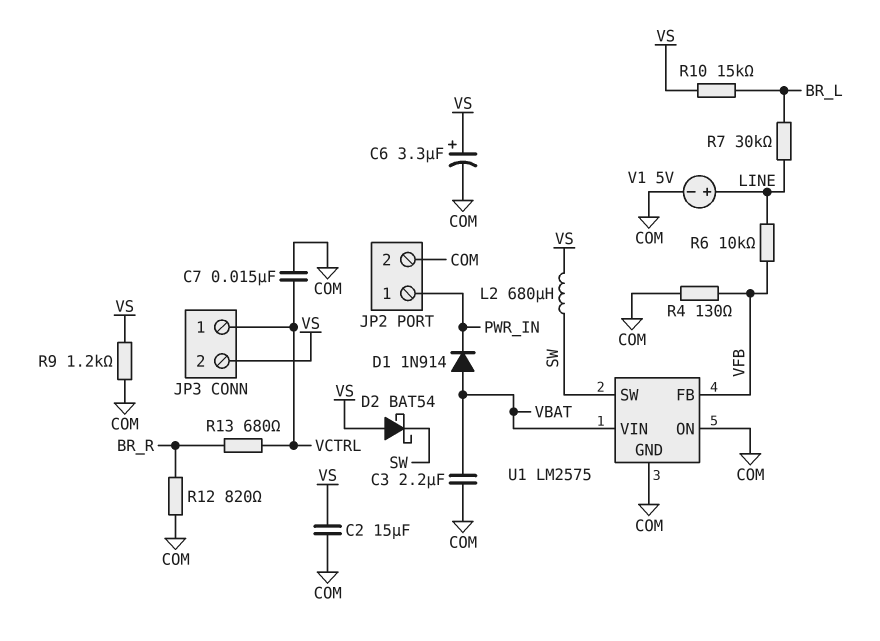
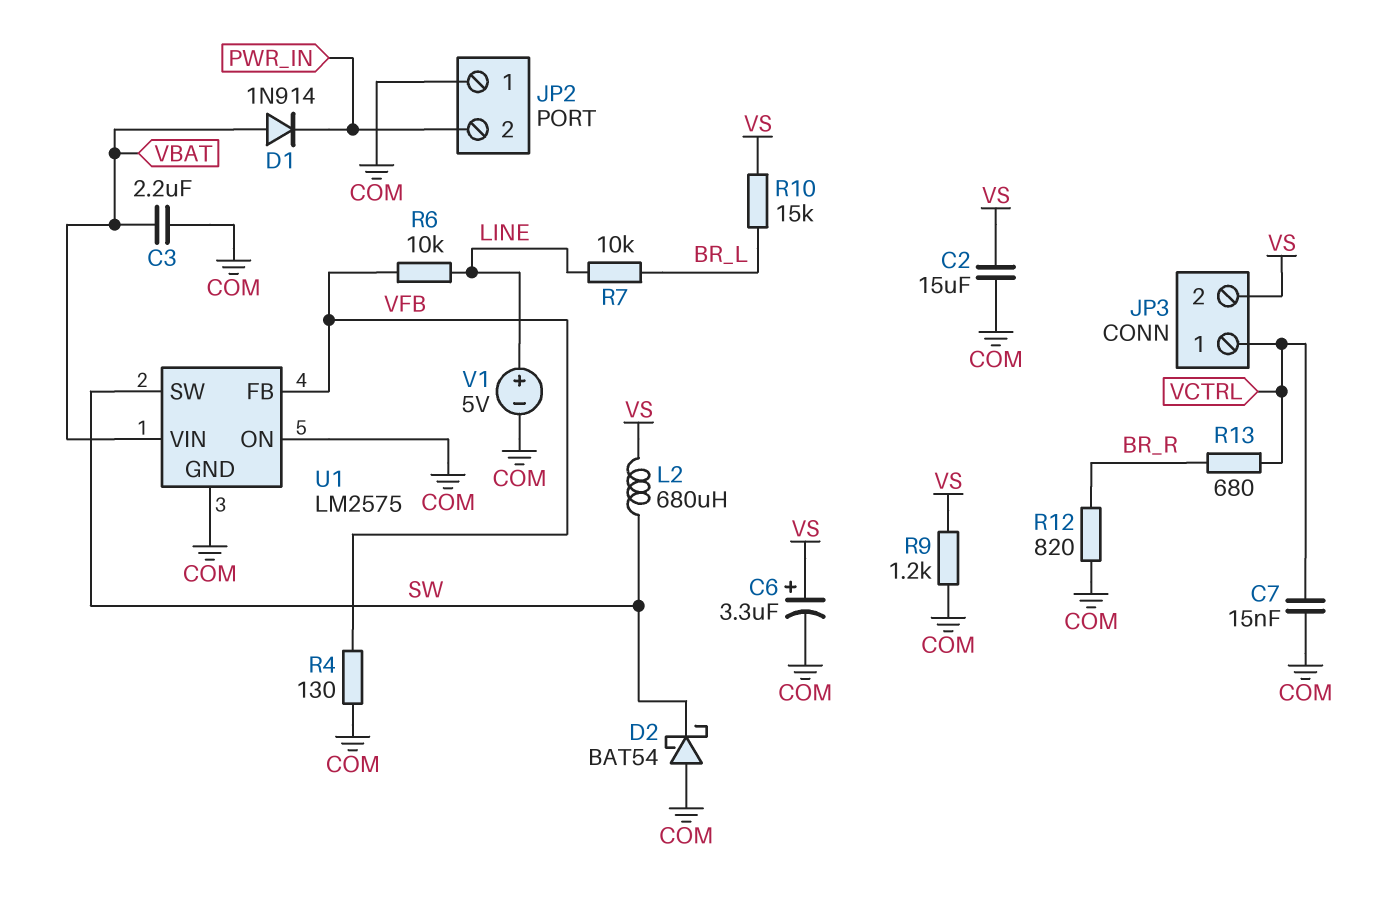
D2: schottky BAT54 (A VS, K SW) -> schottky BAT54 (A COM, K SW)
JP2 pin 1: PWR_IN -> COM
JP2 pin 2: COM -> PWR_IN
R7: 30k (BR_L, LINE) -> 10k (BR_L, LINE)

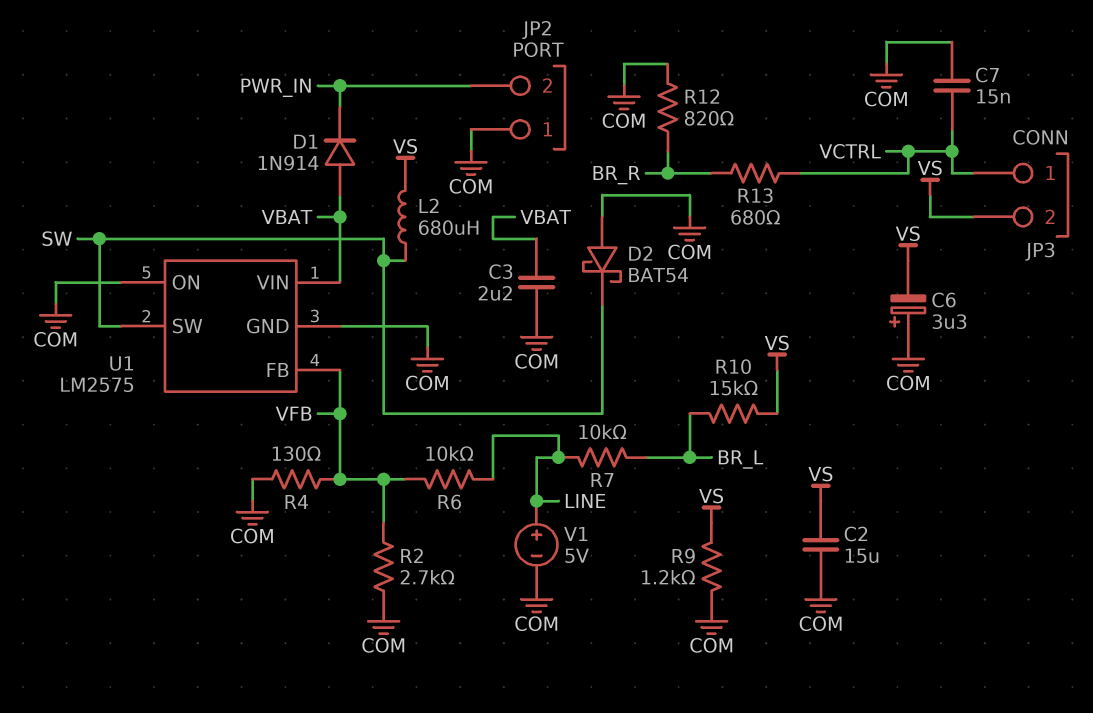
C6: 3.3uF (plus VS, minus COM) -> 3.3uF (plus COM, minus VS)
R2: none -> 2.7k (COM, VFB)

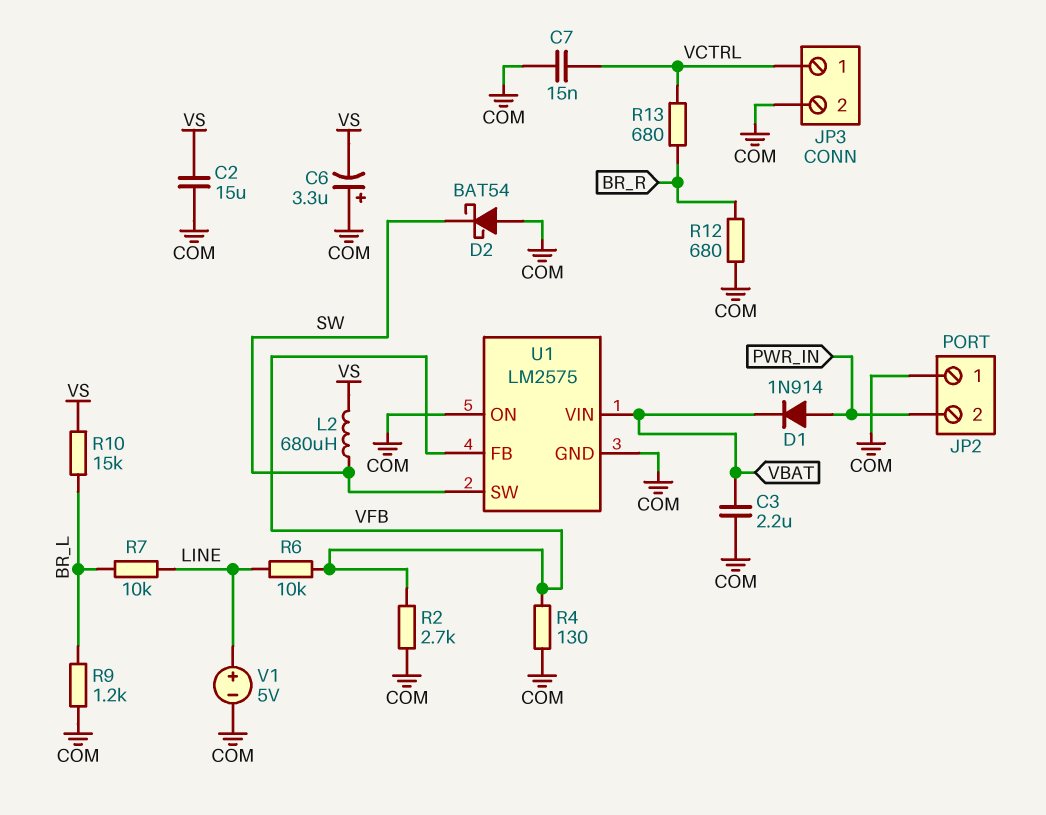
D1: diode 1N914 (A VBAT, K PWR_IN) -> diode 1N914 (A PWR_IN, K VBAT)
JP3 pin 2: VS -> COM
R9: 1.2k (COM, VS) -> 1.2k (BR_L, COM)
R12: 820 (BR_R, COM) -> 680 (BR_R, COM)

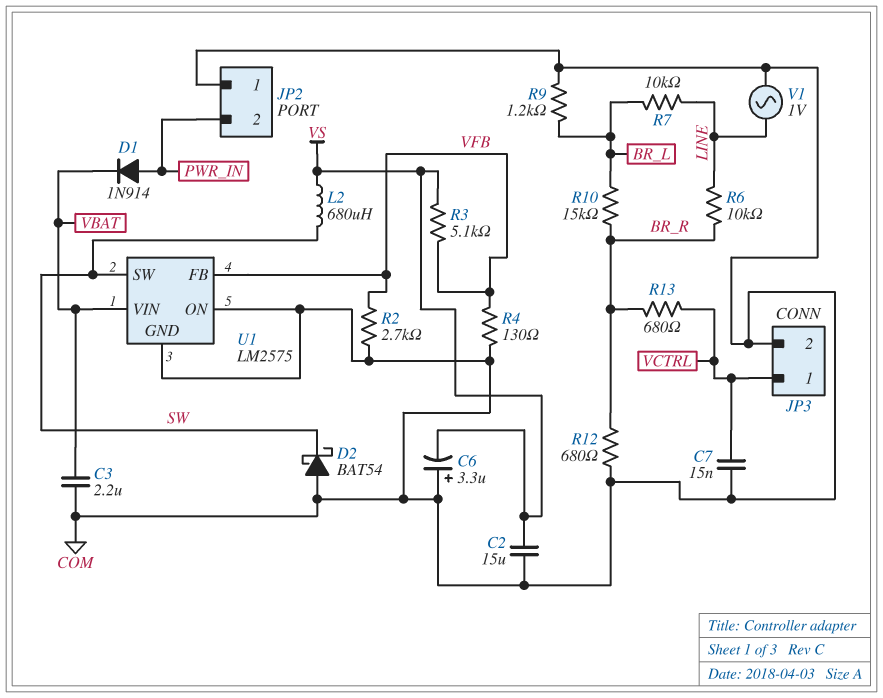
R3: none -> 5.1k (VFB, VS)
R6: 10k (LINE, VFB) -> 10k (BR_R, LINE)
R10: 15k (BR_L, VS) -> 15k (BR_L, BR_R)
V1: 5V (plus LINE, minus COM) -> AC 1V (COM, LINE)

